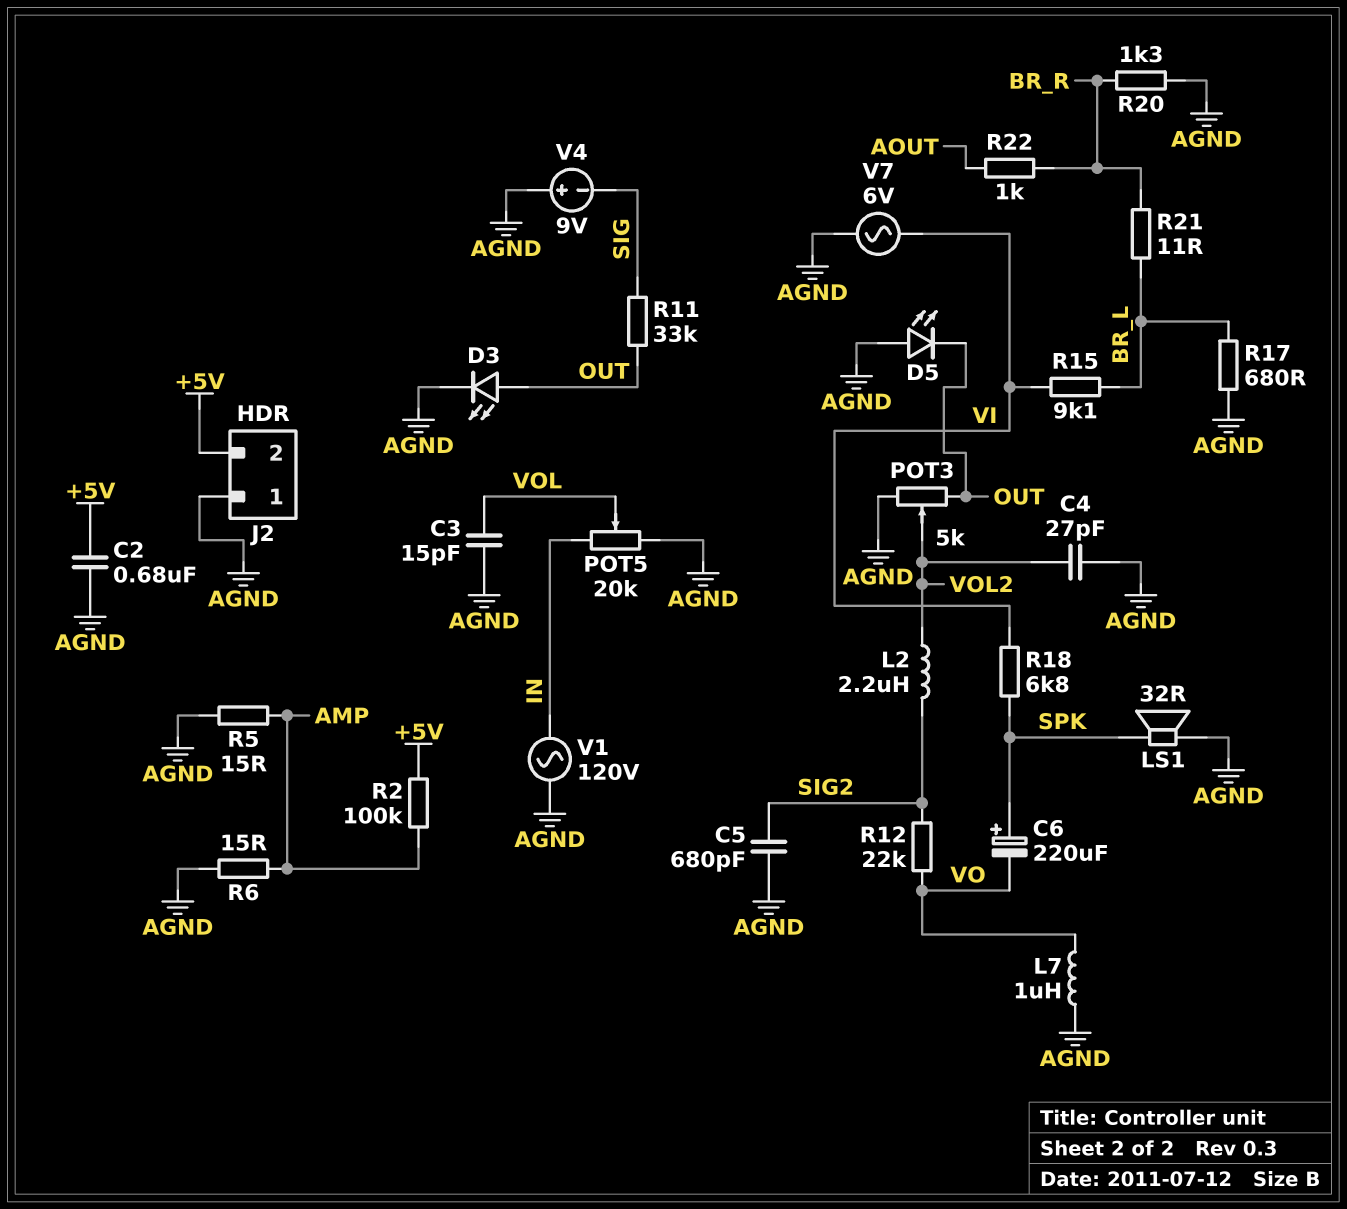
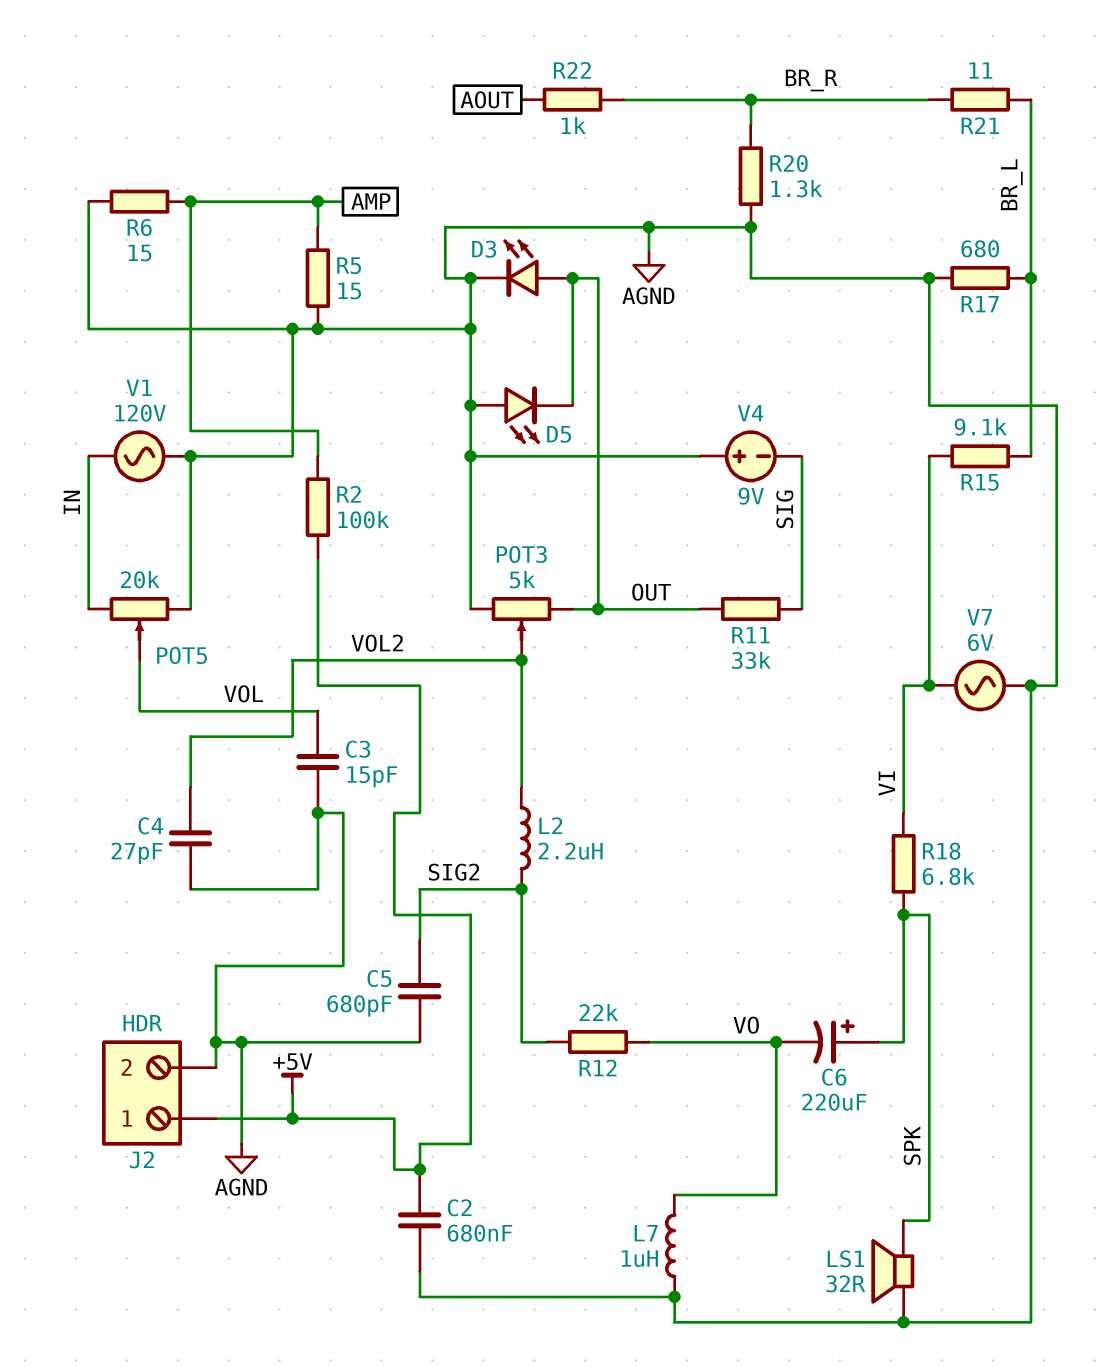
J2 pin 1: AGND -> +5V
J2 pin 2: +5V -> AGND

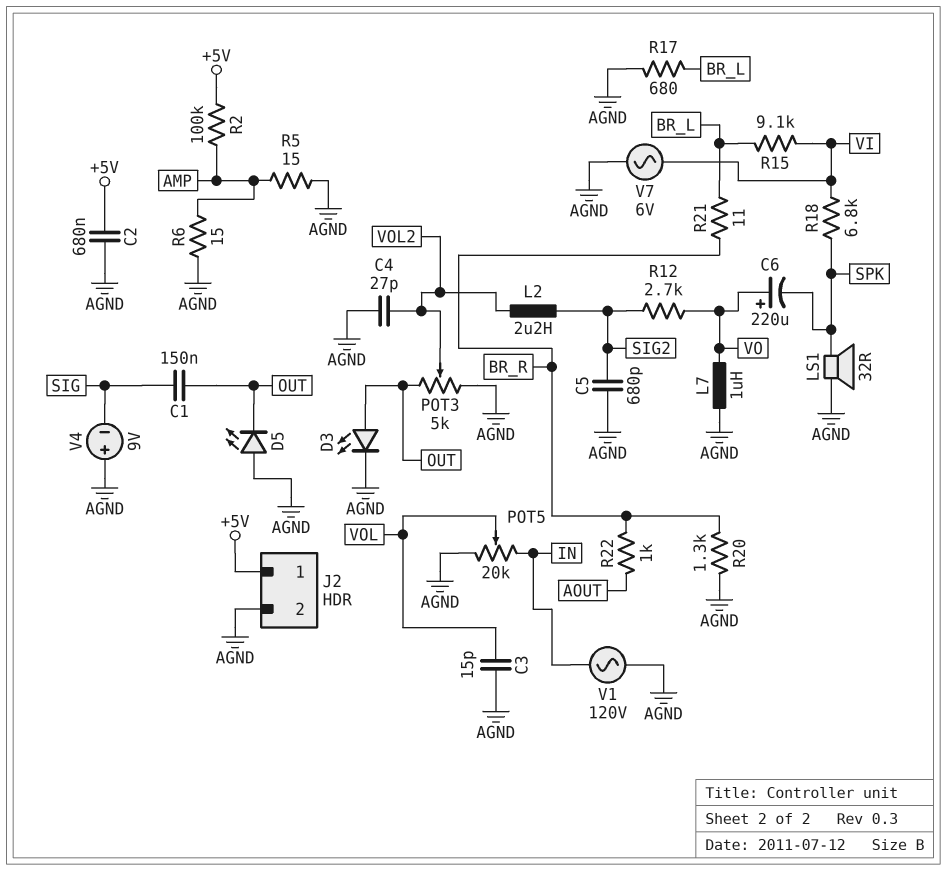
C1: none -> 150nF (OUT, SIG)
C6: 220uF (plus SPK, minus VO) -> 220uF (plus VO, minus SPK)
R11: 33k (OUT, SIG) -> none
R12: 22k (SIG2, VO) -> 2.7k (SIG2, VO)

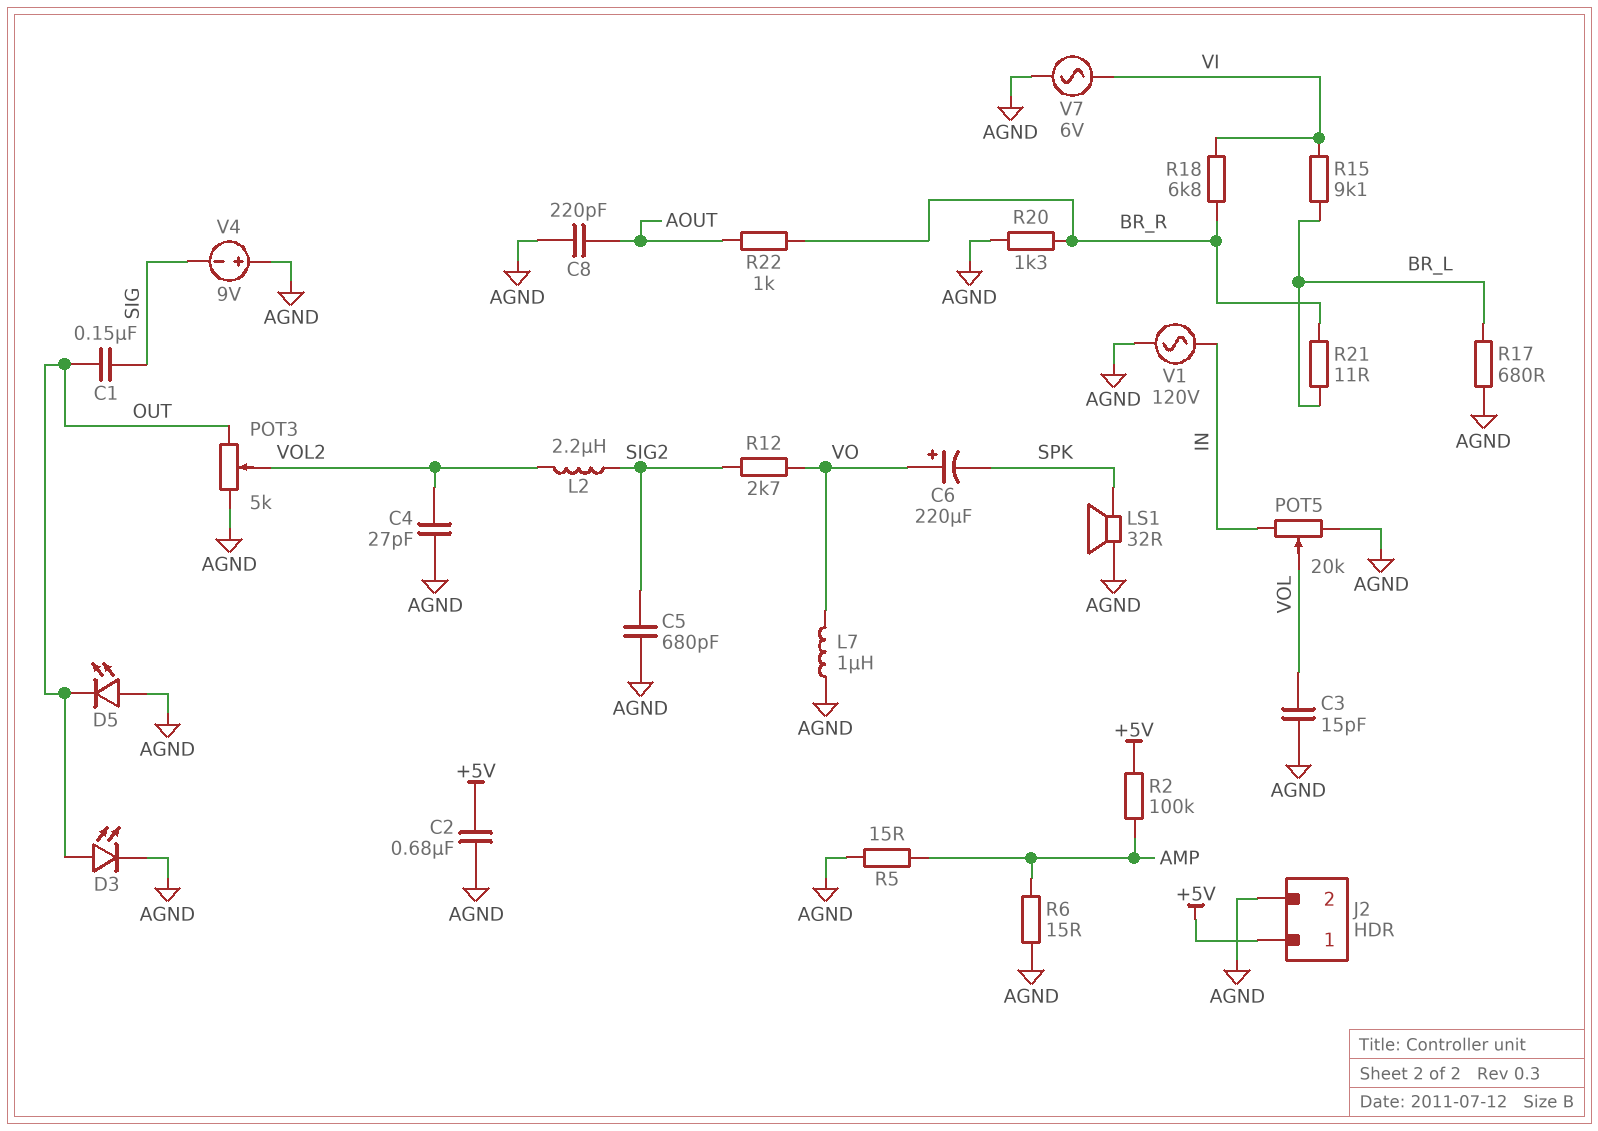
C8: none -> 220pF (AGND, AOUT)
R18: 6.8k (SPK, VI) -> 6.8k (BR_R, VI)

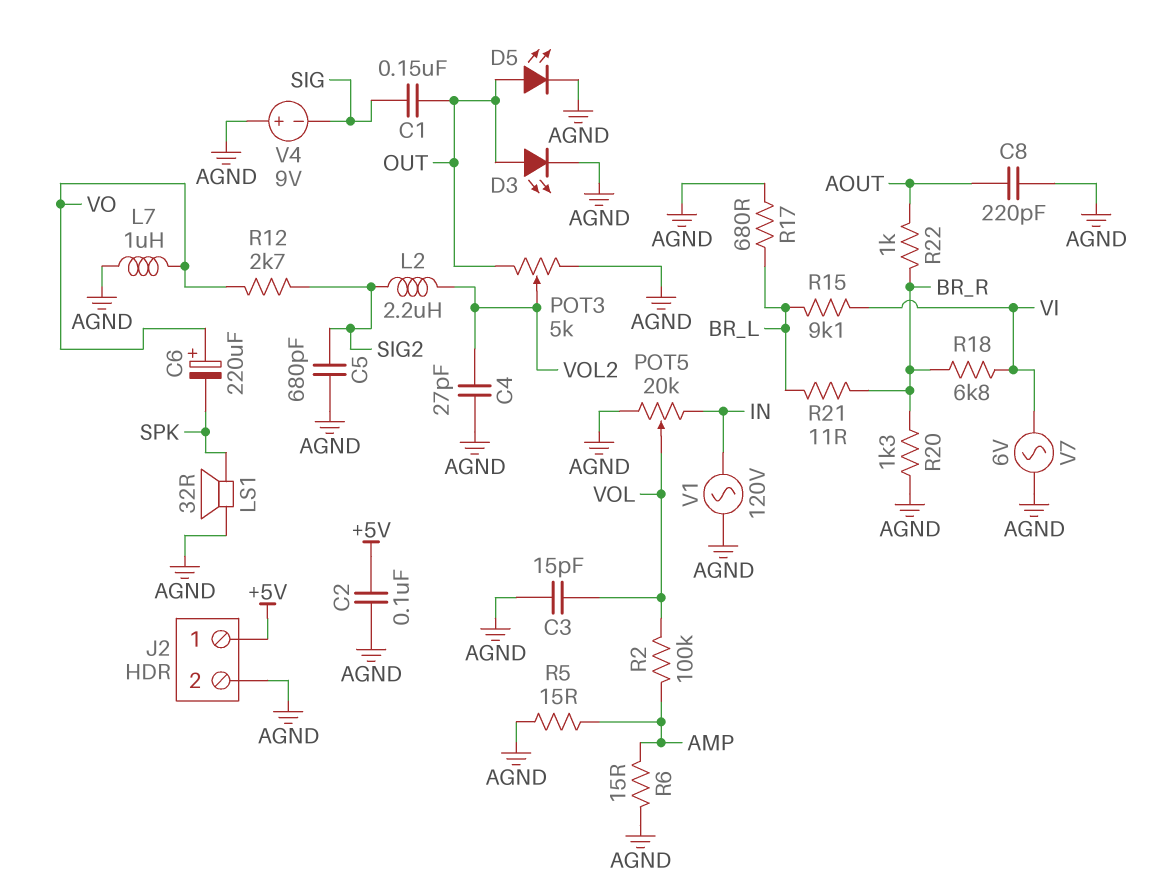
C2: 680nF (+5V, AGND) -> 100nF (+5V, AGND)
D5: LED (A AGND, K OUT) -> LED (A OUT, K AGND)
R2: 100k (+5V, AMP) -> 100k (AMP, VOL)

